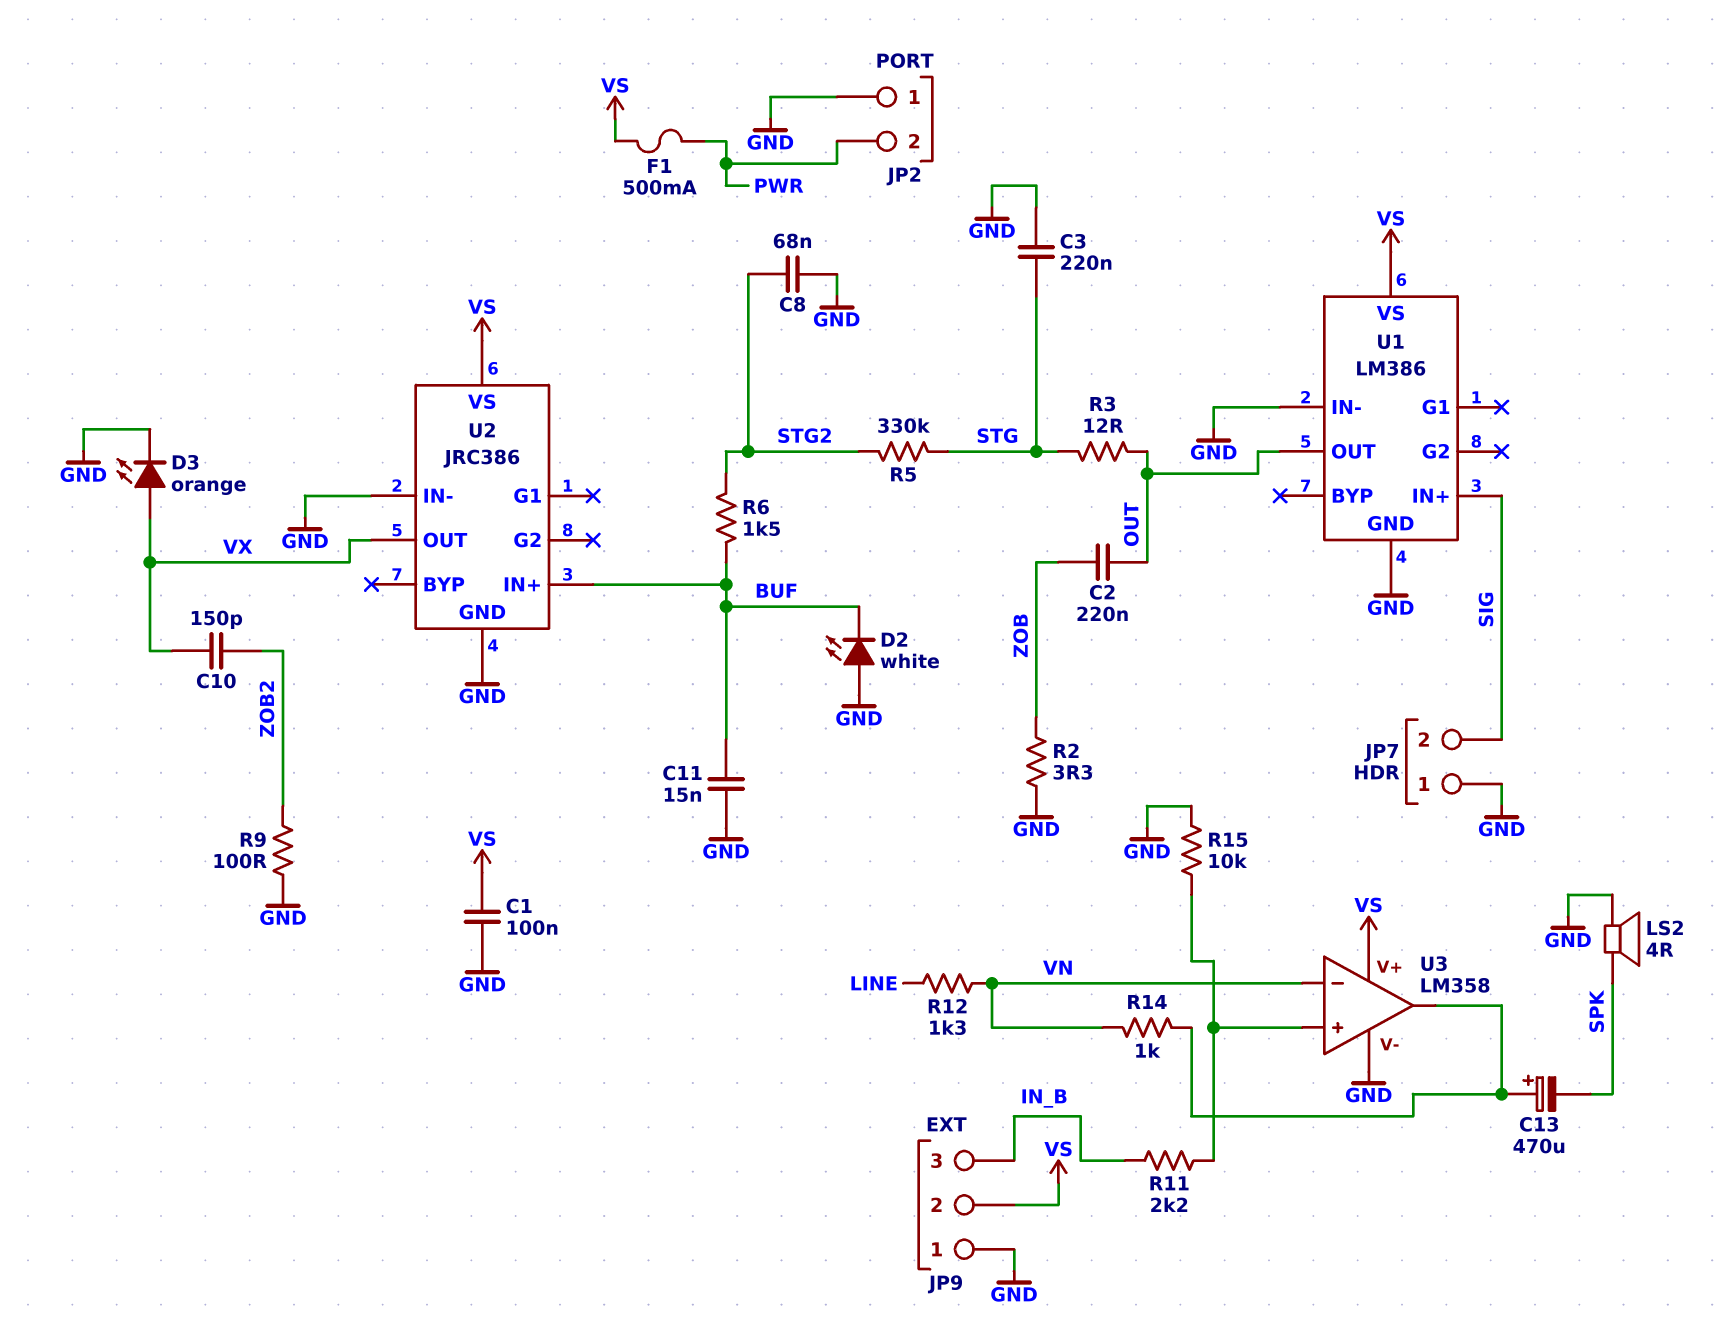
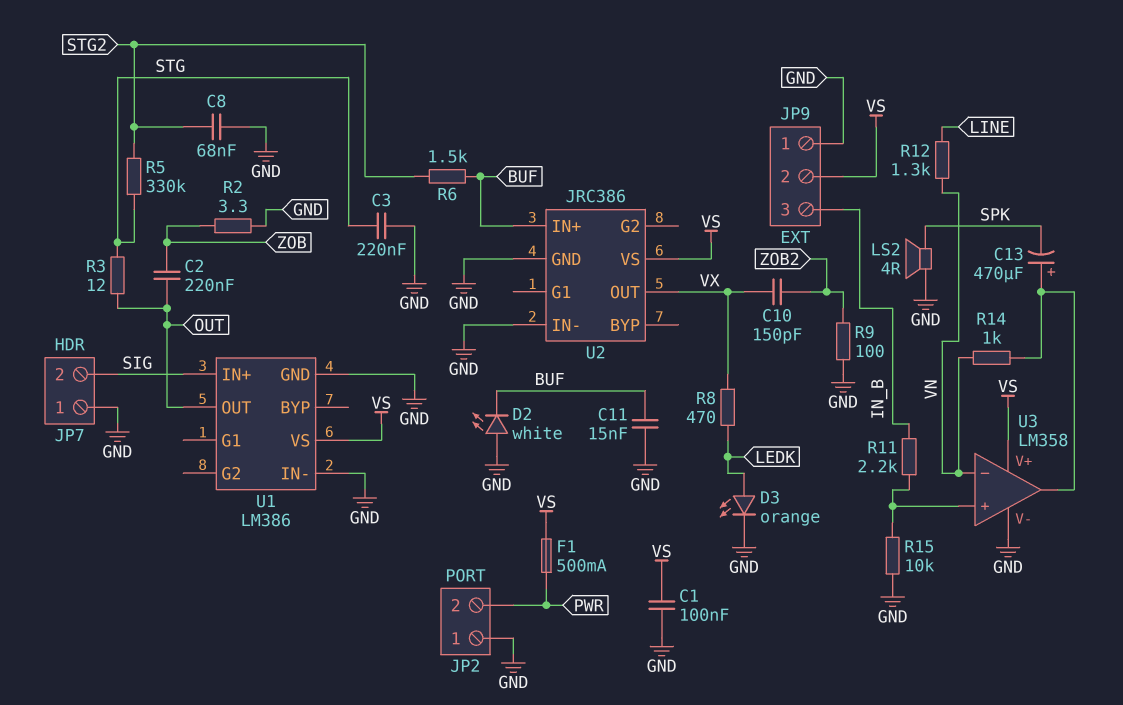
D3: LED orange (A VX, K GND) -> LED orange (A LEDK, K GND)
R8: none -> 470 (LEDK, VX)

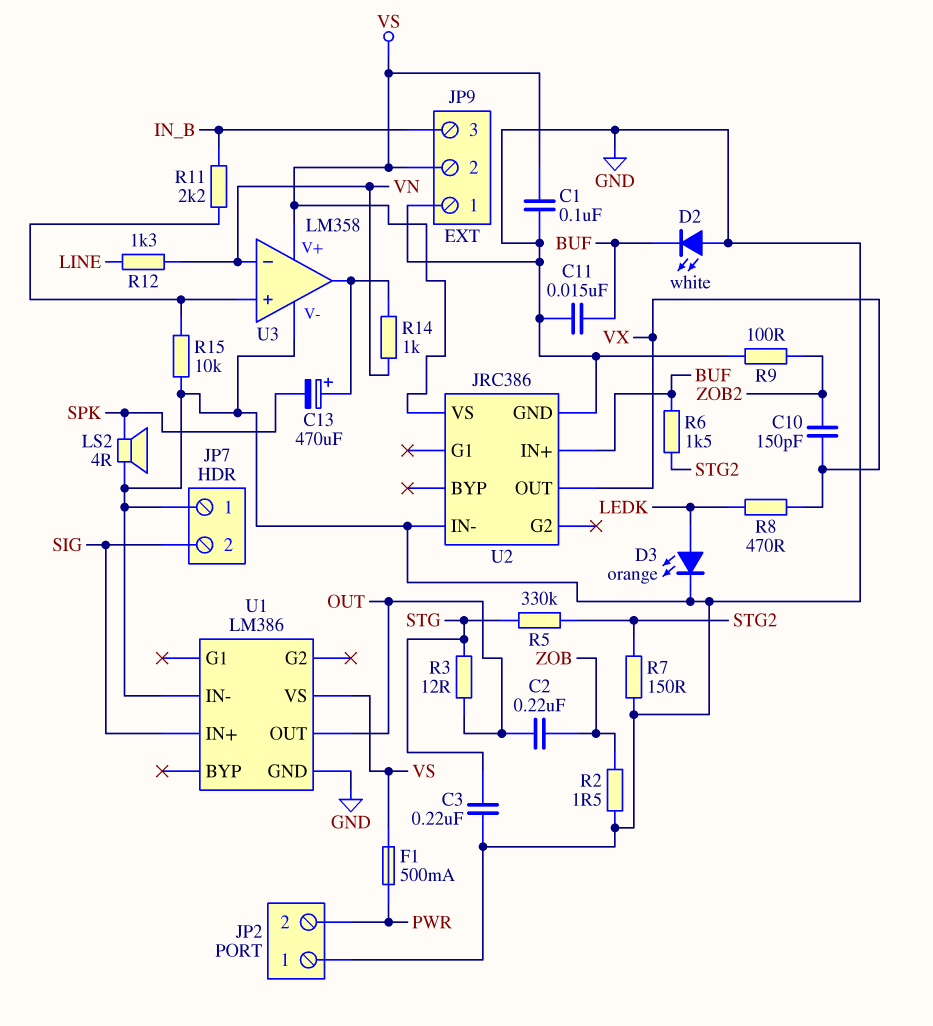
C8: 68nF (GND, STG2) -> none
R2: 3.3 (GND, ZOB) -> 1.5 (GND, ZOB)
R7: none -> 150 (GND, STG2)

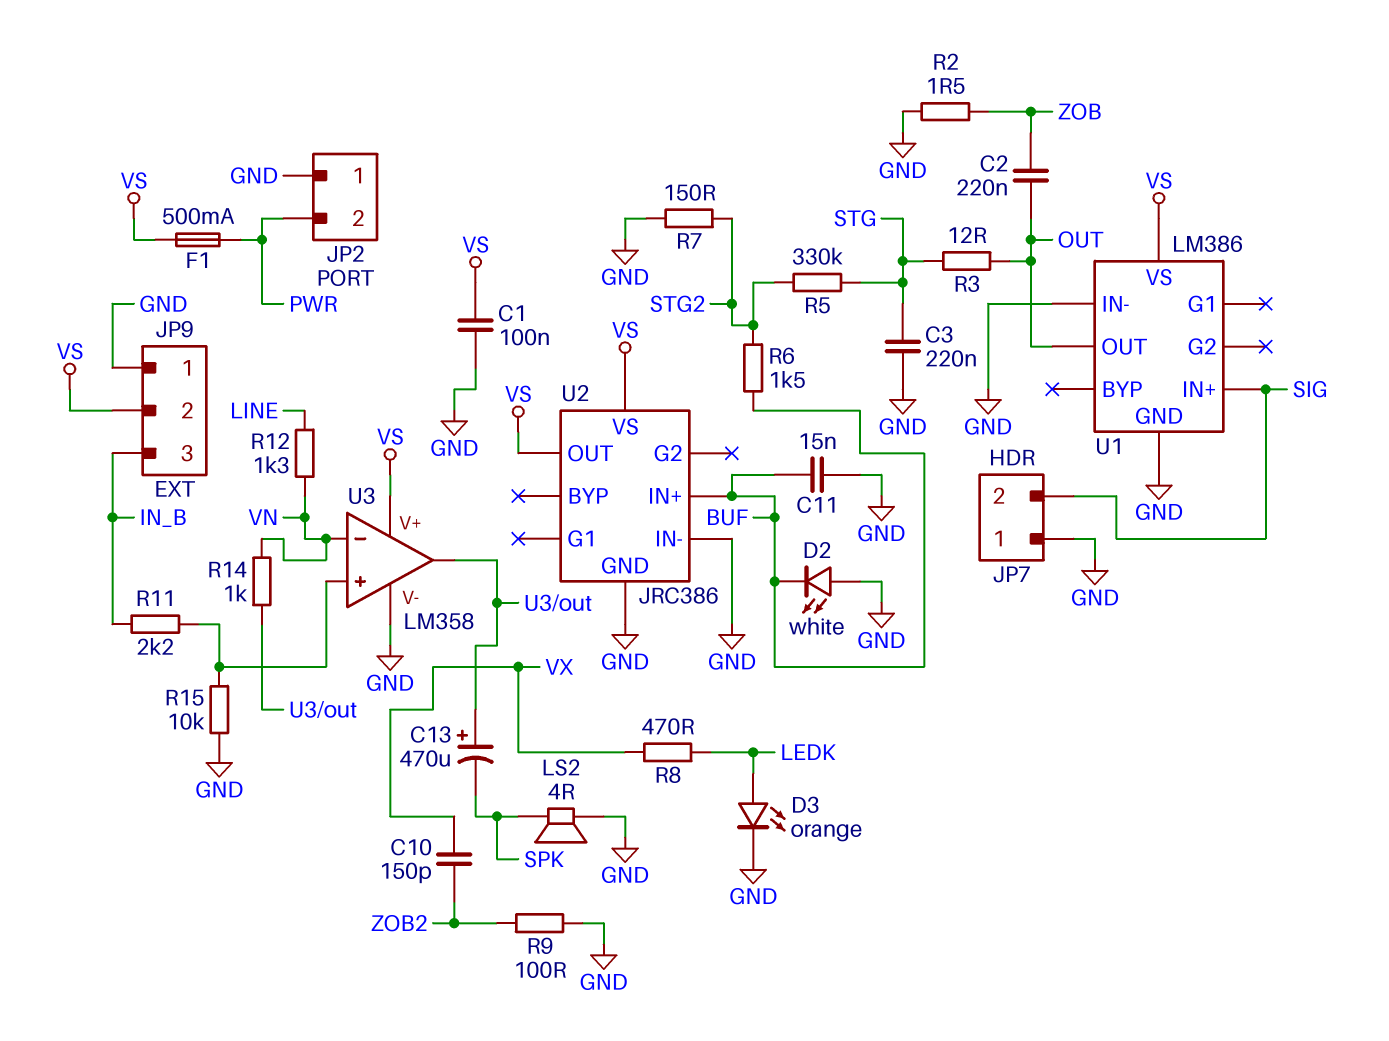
U2 pin OUT: VX -> VS

